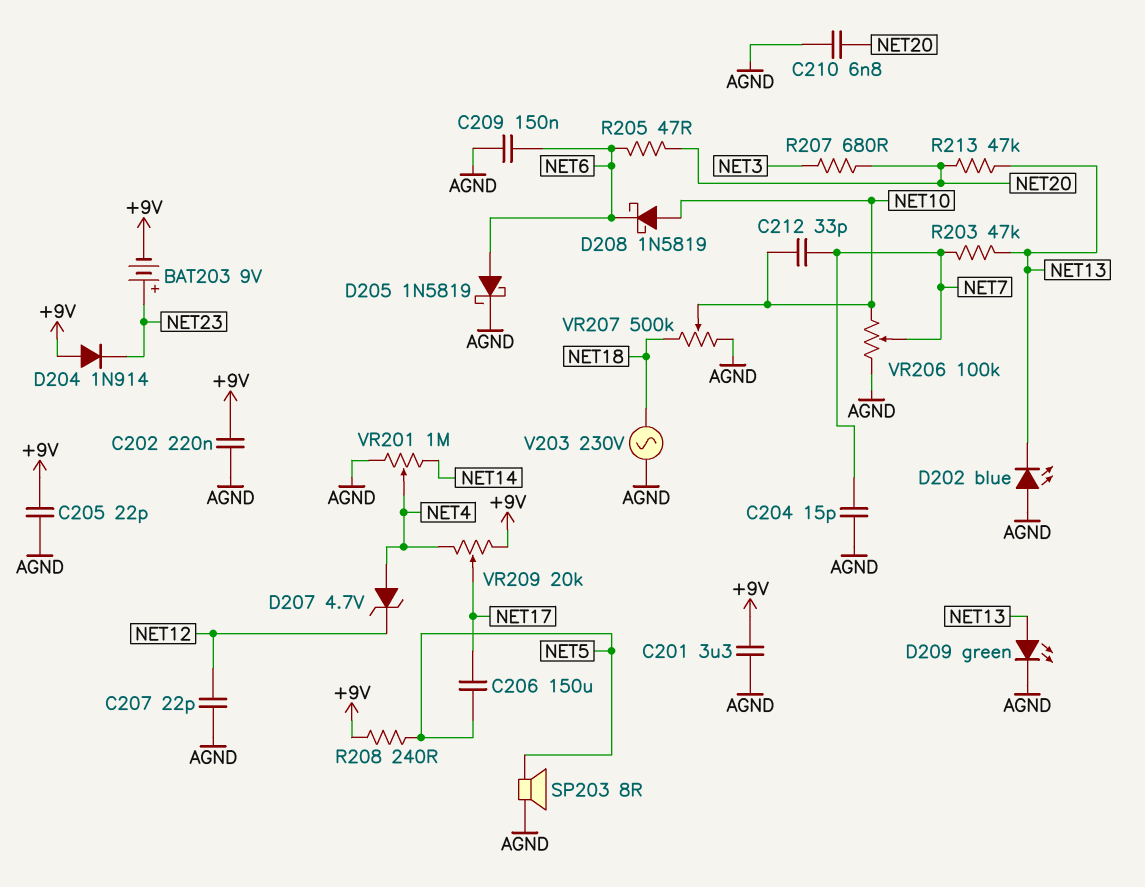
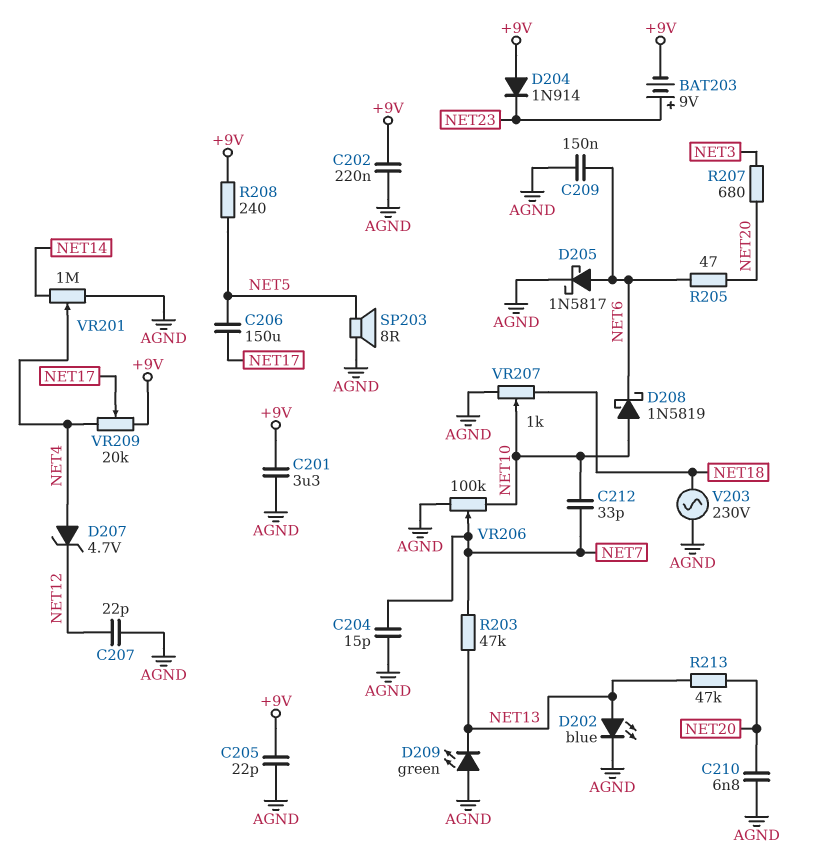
D202: LED blue (A AGND, K NET13) -> LED blue (A NET13, K AGND)
D205: schottky 1N5819 (A NET6, K AGND) -> schottky 1N5817 (A NET6, K AGND)
D209: LED green (A NET13, K AGND) -> LED green (A AGND, K NET13)
VR207: 500k (AGND, NET18, wiper NET10) -> 1k (AGND, NET18, wiper NET10)

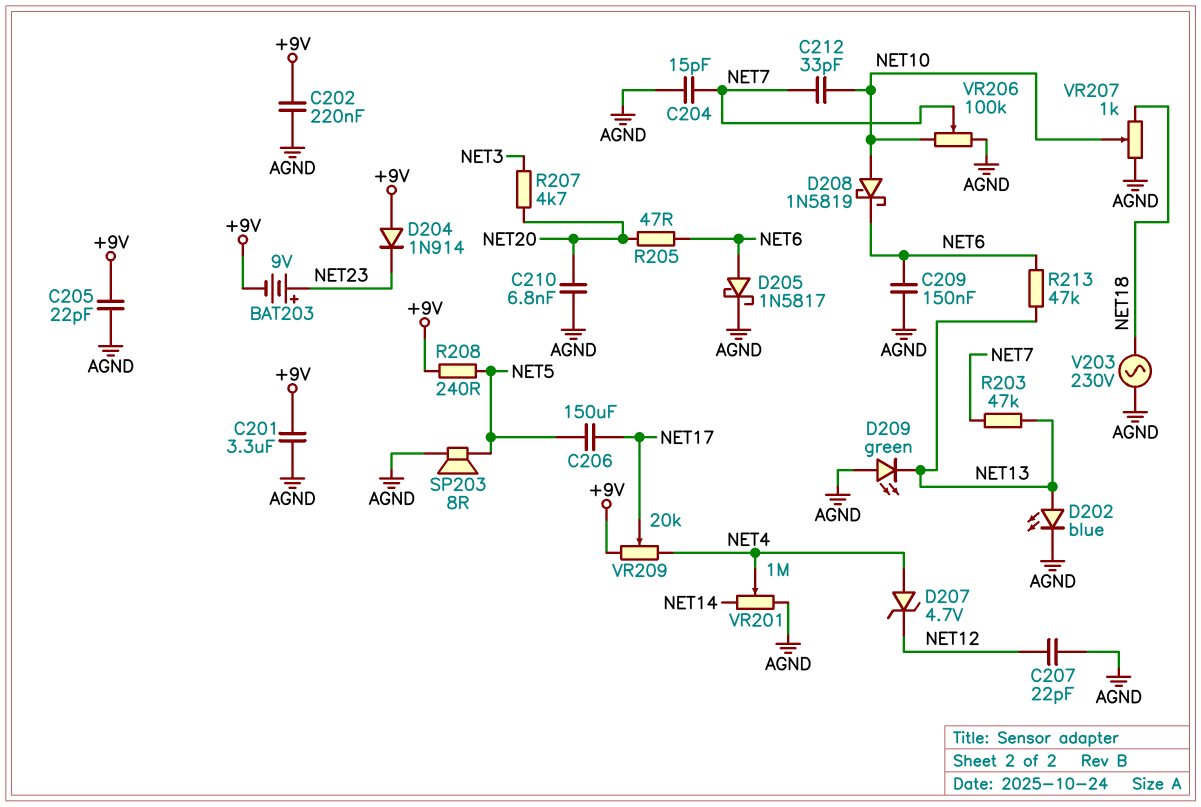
R207: 680 (NET3, NET20) -> 4.7k (NET3, NET20)
R213: 47k (NET13, NET20) -> 47k (NET6, NET13)

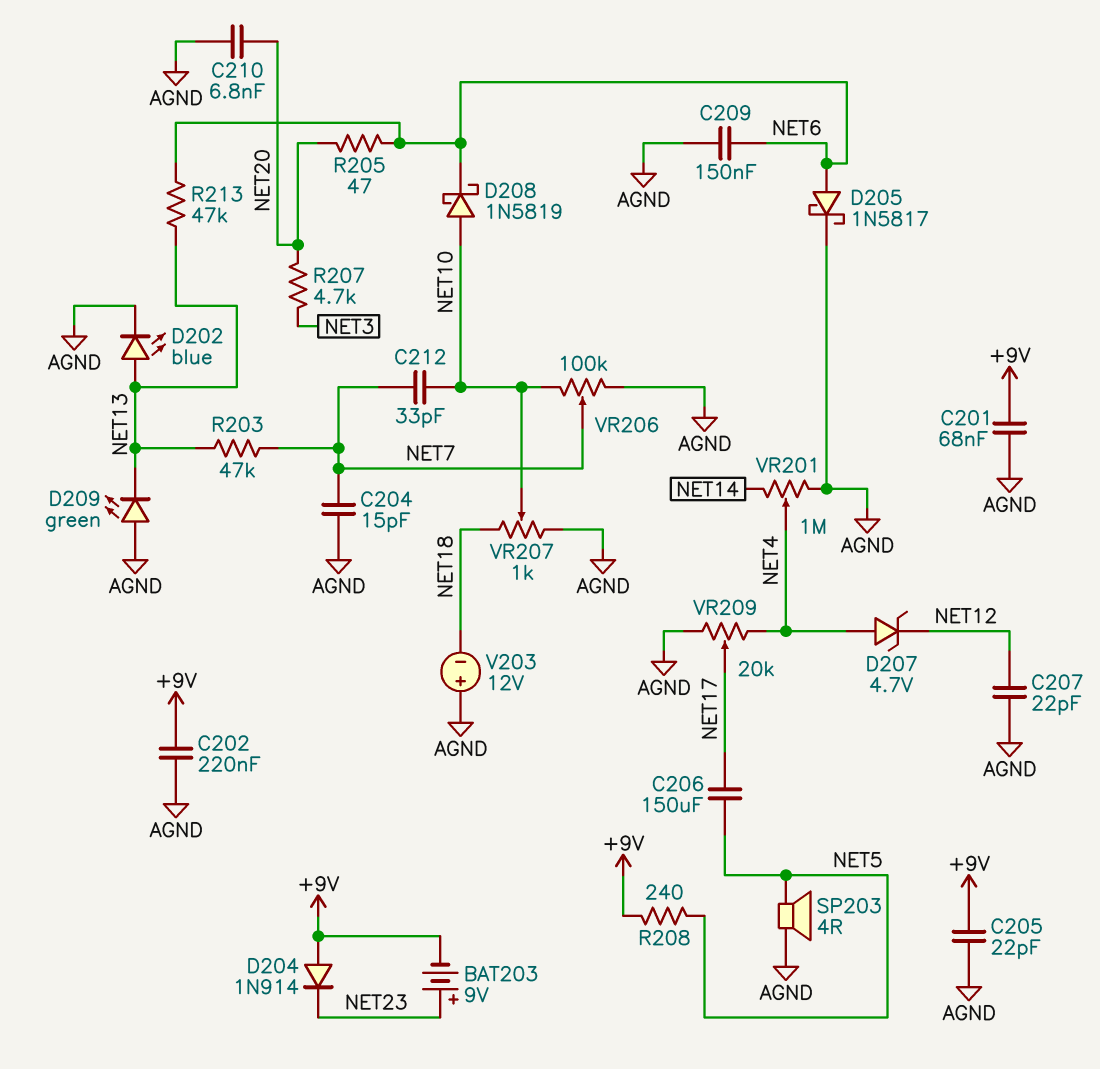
C201: 3.3uF (+9V, AGND) -> 68nF (+9V, AGND)
SP203: speaker 8R (AGND, NET5) -> speaker 4R (AGND, NET5)
V203: AC 230V (AGND, NET18) -> 12V (plus AGND, minus NET18)
VR209: 20k (+9V, NET4, wiper NET17) -> 20k (AGND, NET4, wiper NET17)

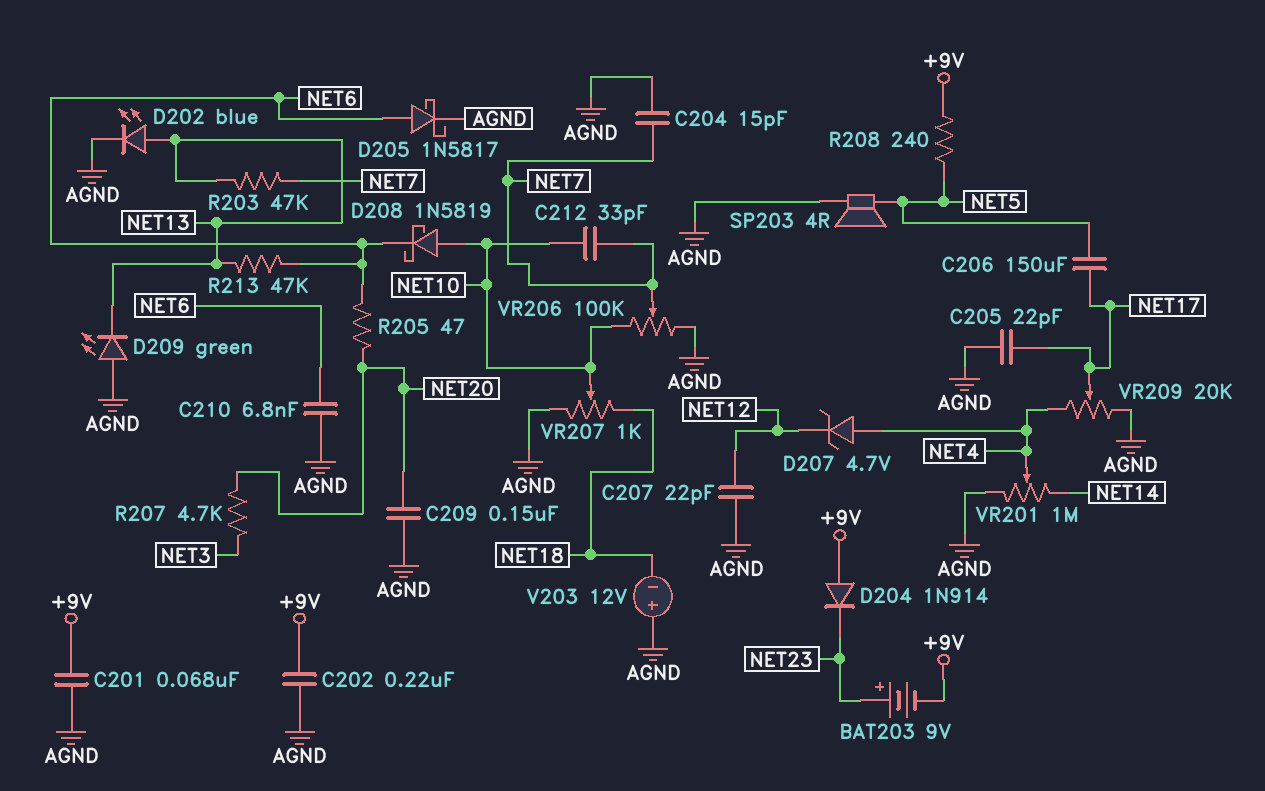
C205: 22pF (+9V, AGND) -> 22pF (AGND, NET17)
C209: 150nF (AGND, NET6) -> 150nF (AGND, NET20)
C210: 6.8nF (AGND, NET20) -> 6.8nF (AGND, NET6)

